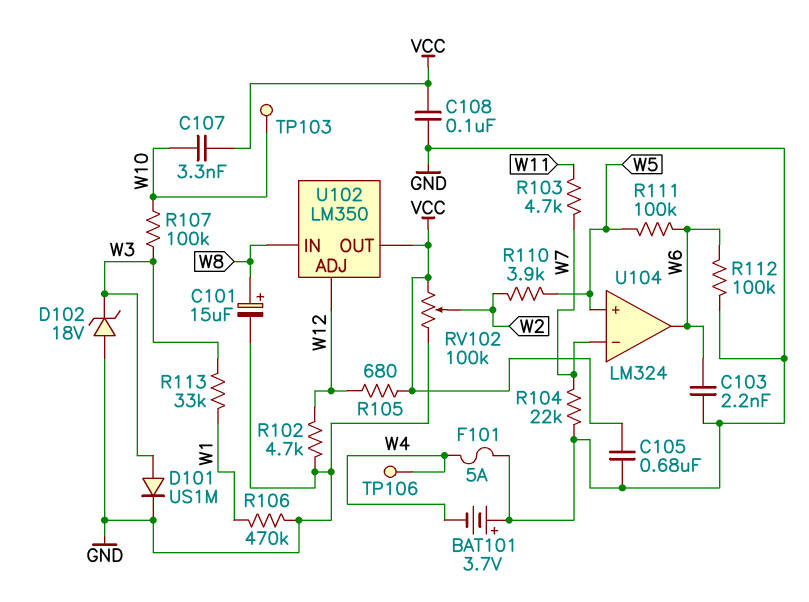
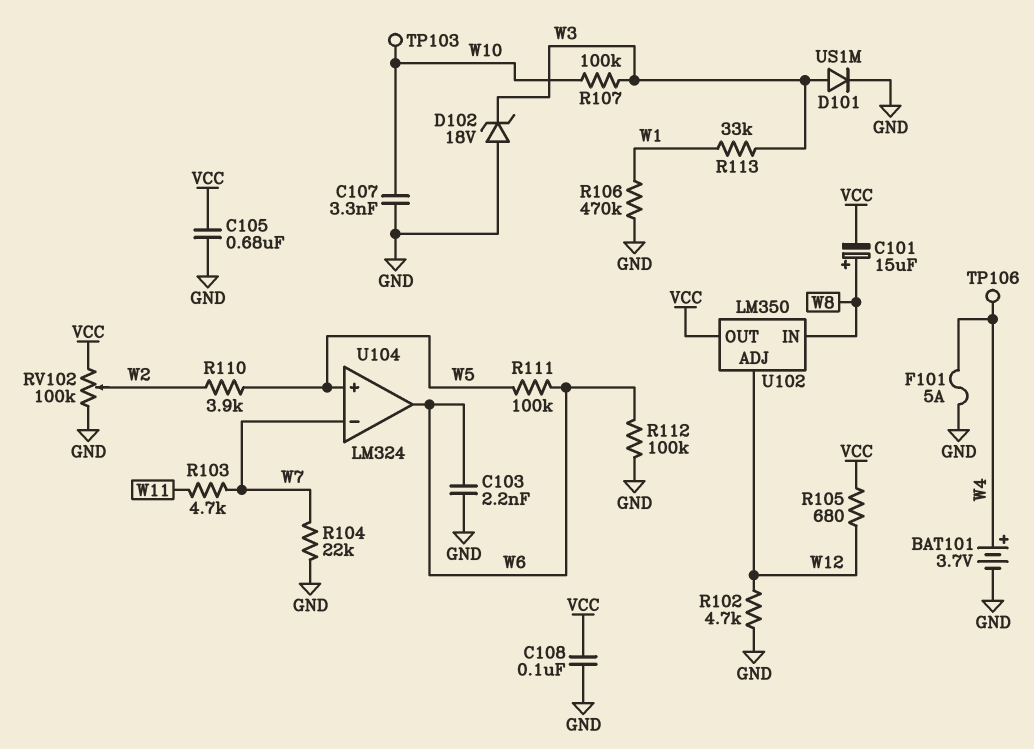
BAT101: 3.7V (plus GND, minus W4) -> 3.7V (plus W4, minus GND)
C101: 15uF (plus W8, minus GND) -> 15uF (plus W8, minus VCC)
C107: 3.3nF (VCC, W10) -> 3.3nF (GND, W10)

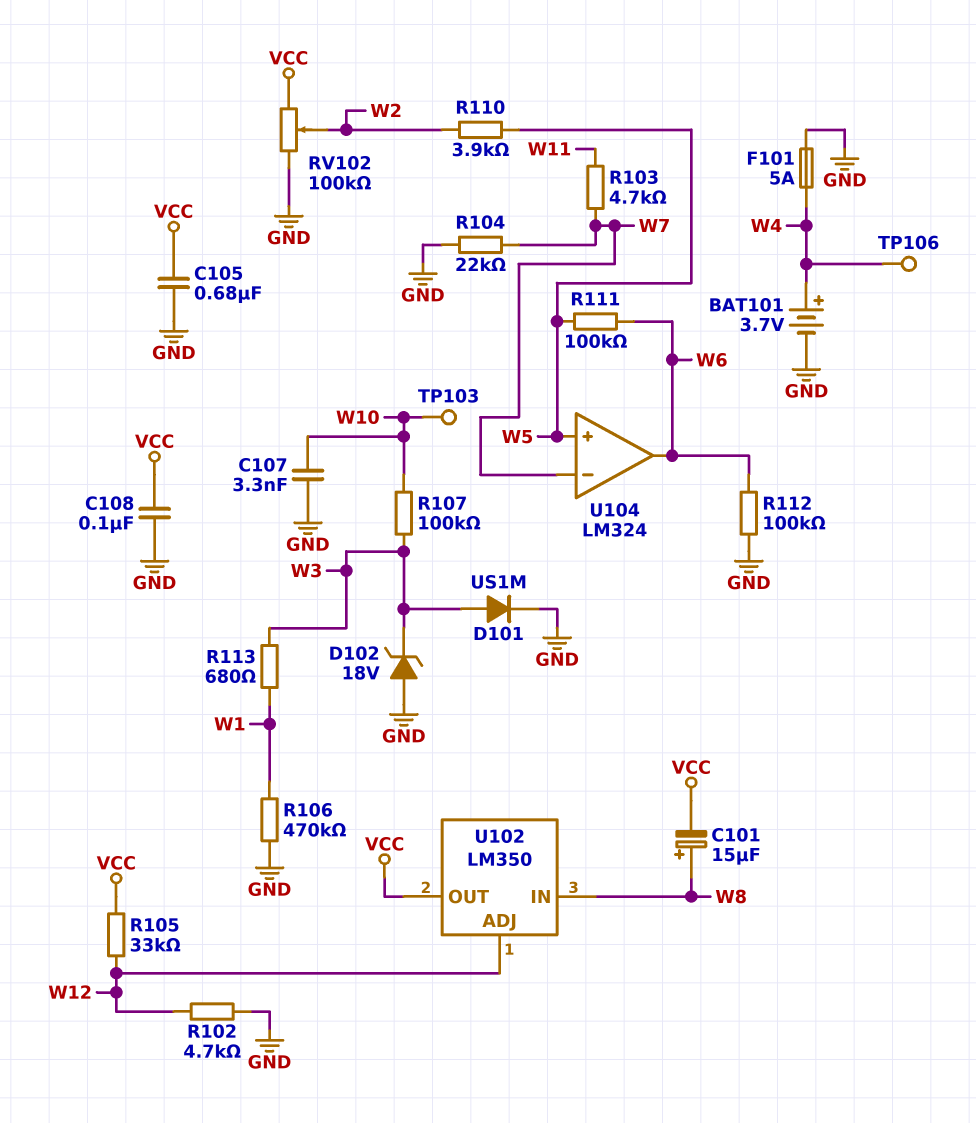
C103: 2.2nF (GND, W6) -> none
R105: 680 (VCC, W12) -> 33k (VCC, W12)
R113: 33k (W1, W3) -> 680 (W1, W3)

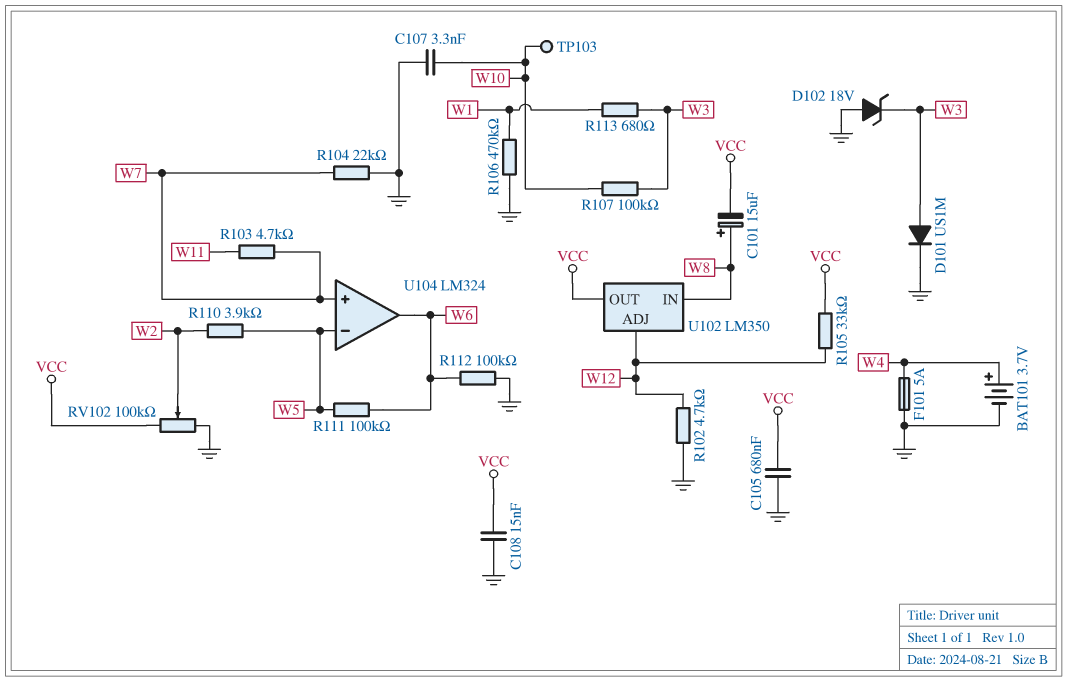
C108: 100nF (GND, VCC) -> 15nF (GND, VCC)
TP106: test point (W4) -> none
U104 pin in+: W5 -> W7
U104 pin in-: W7 -> W5

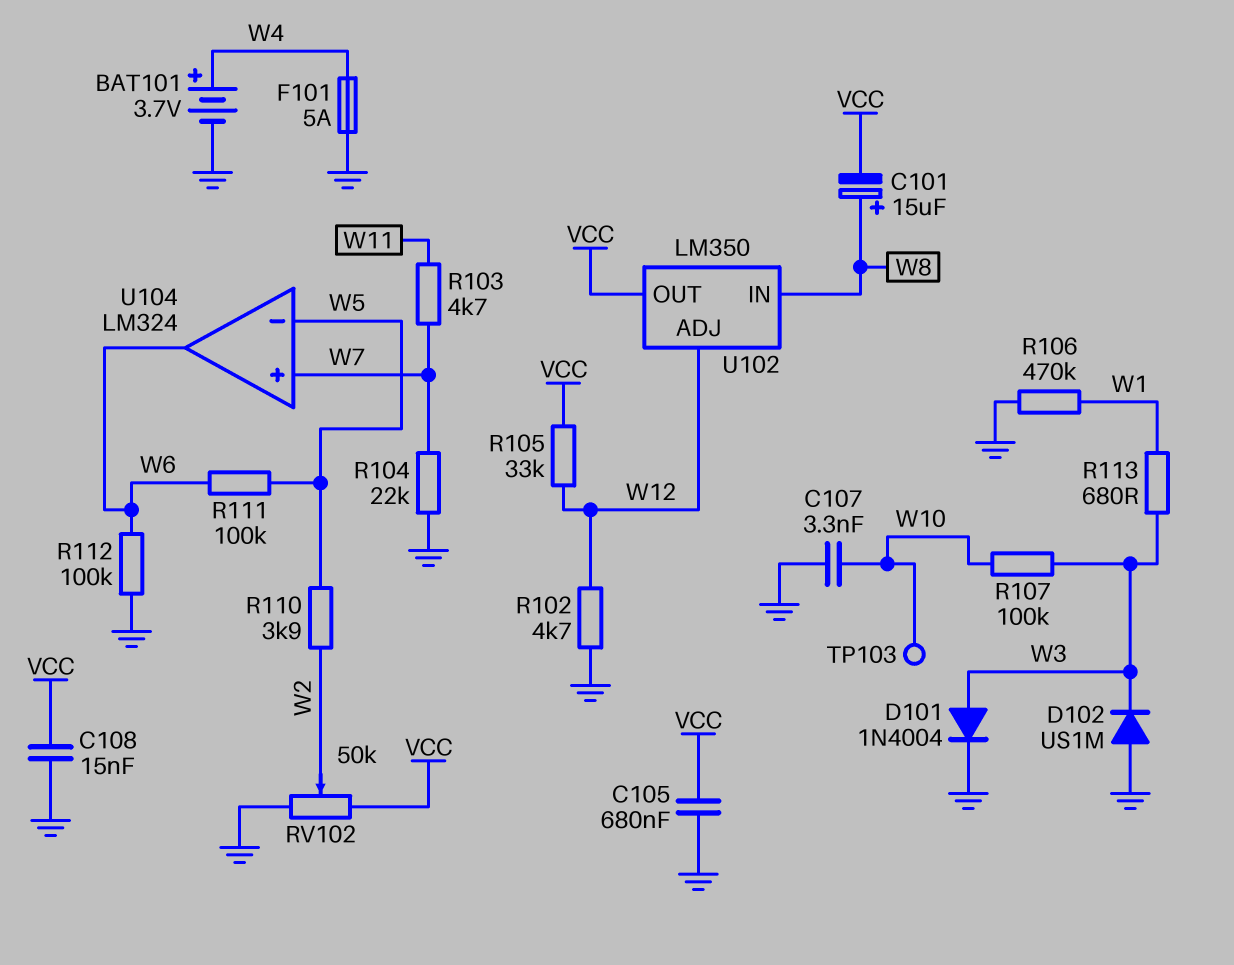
D101: diode US1M (A W3, K GND) -> diode 1N4004 (A W3, K GND)
D102: zener 18V (A GND, K W3) -> diode US1M (A GND, K W3)
RV102: 100k (GND, VCC, wiper W2) -> 50k (GND, VCC, wiper W2)

